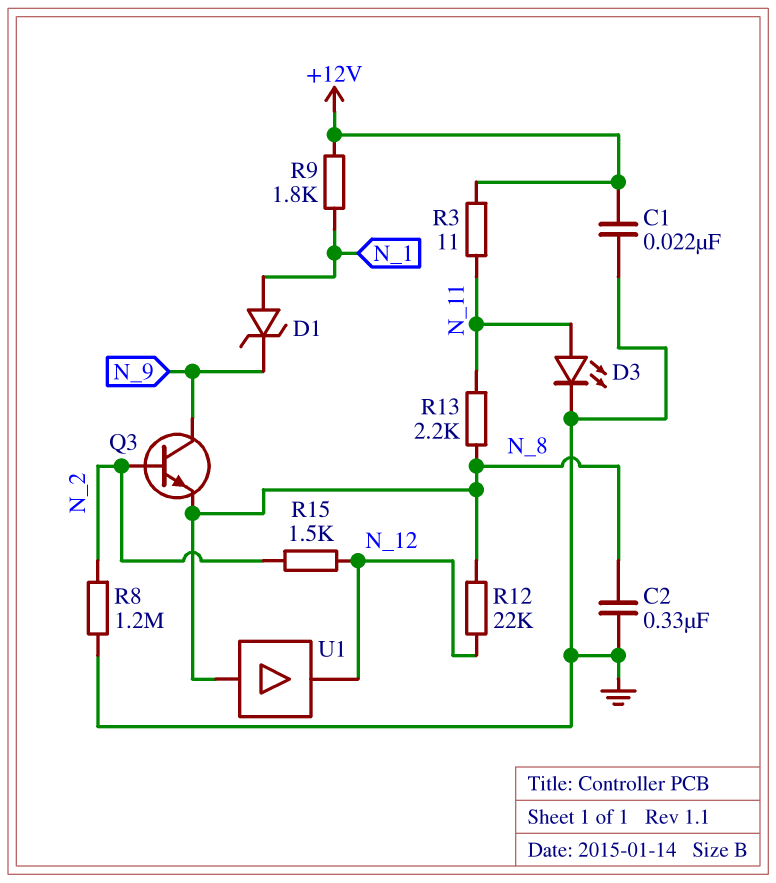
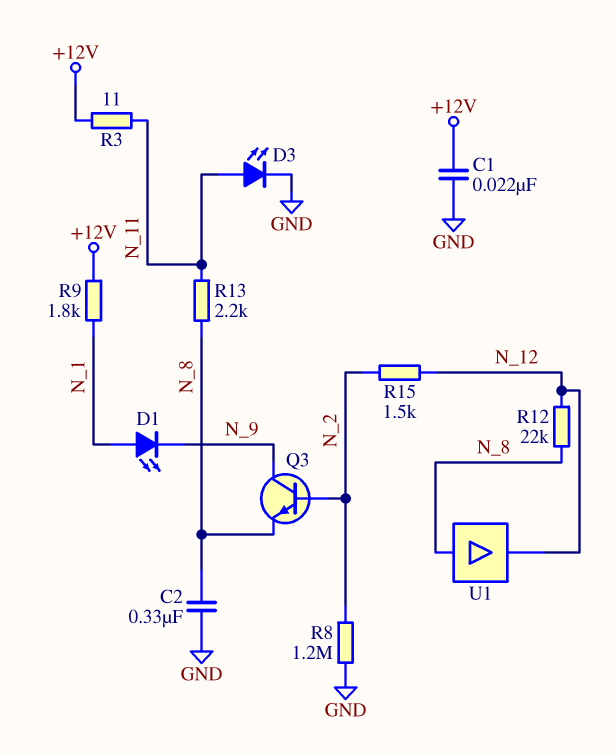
D1: zener (A N_1, K N_9) -> LED (A N_1, K N_9)

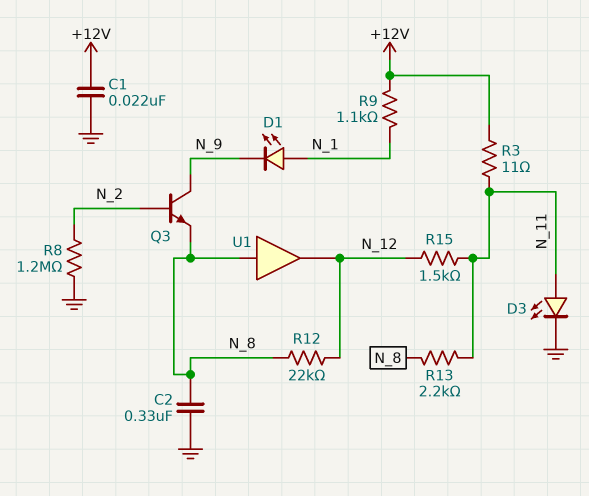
R9: 1.8k (+12V, N_1) -> 1.1k (+12V, N_1)
R15: 1.5k (N_2, N_12) -> 1.5k (N_11, N_12)

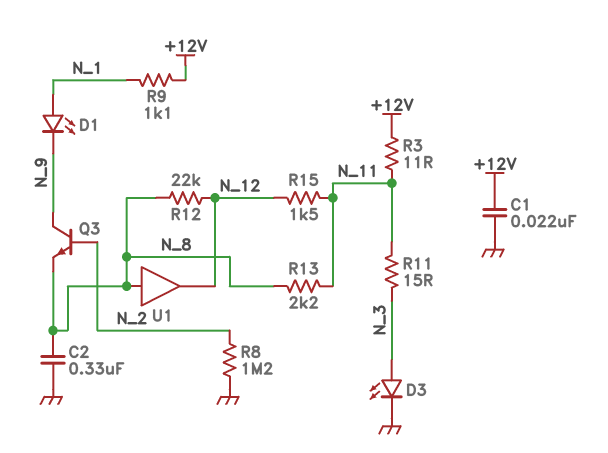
D3: LED (A N_11, K GND) -> LED (A N_3, K GND)
R11: none -> 15 (N_3, N_11)

